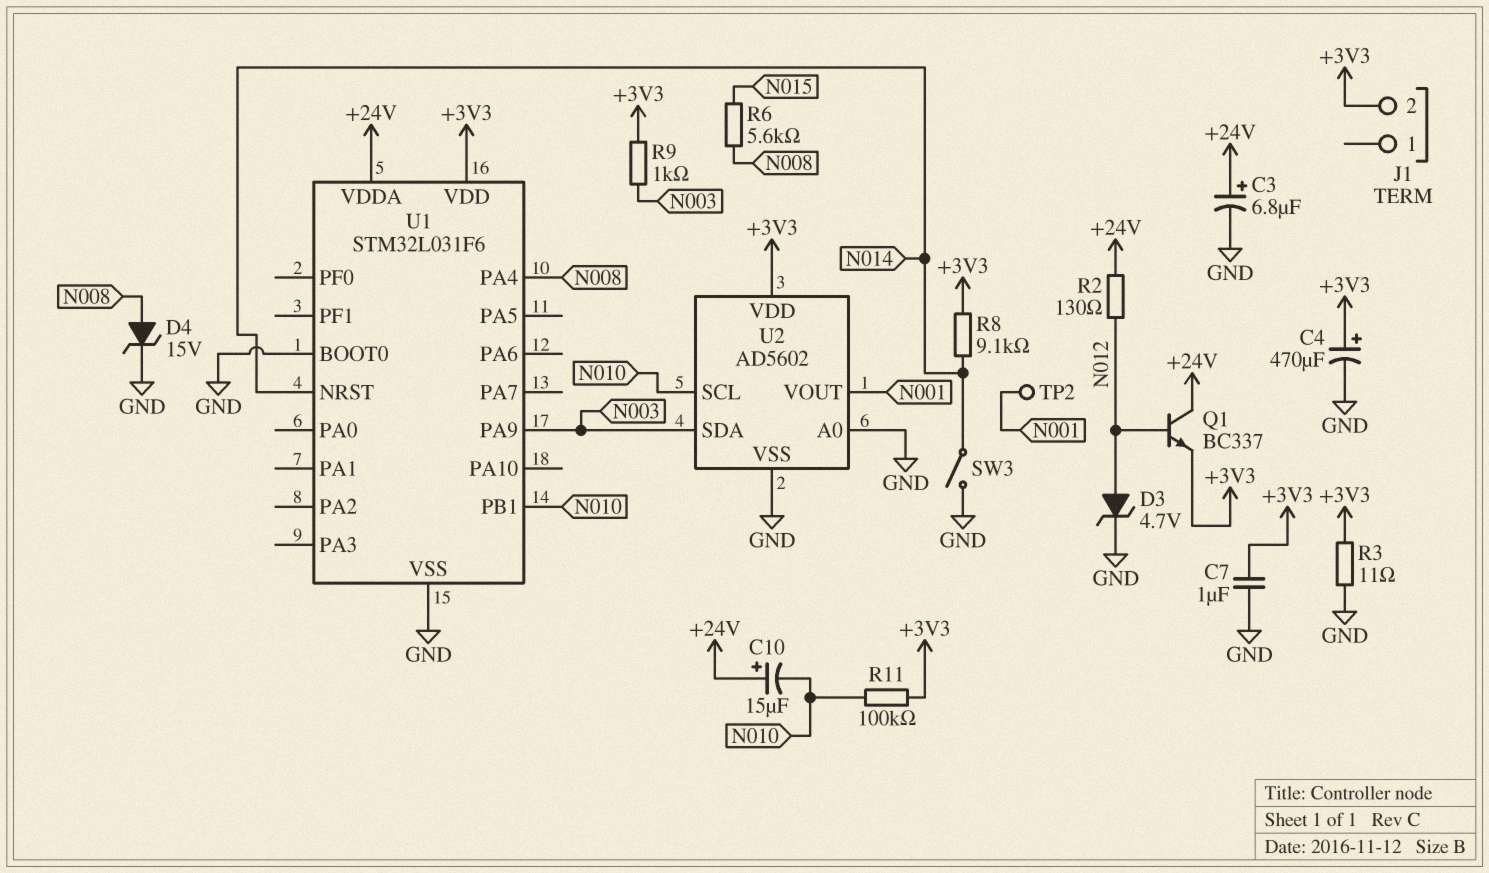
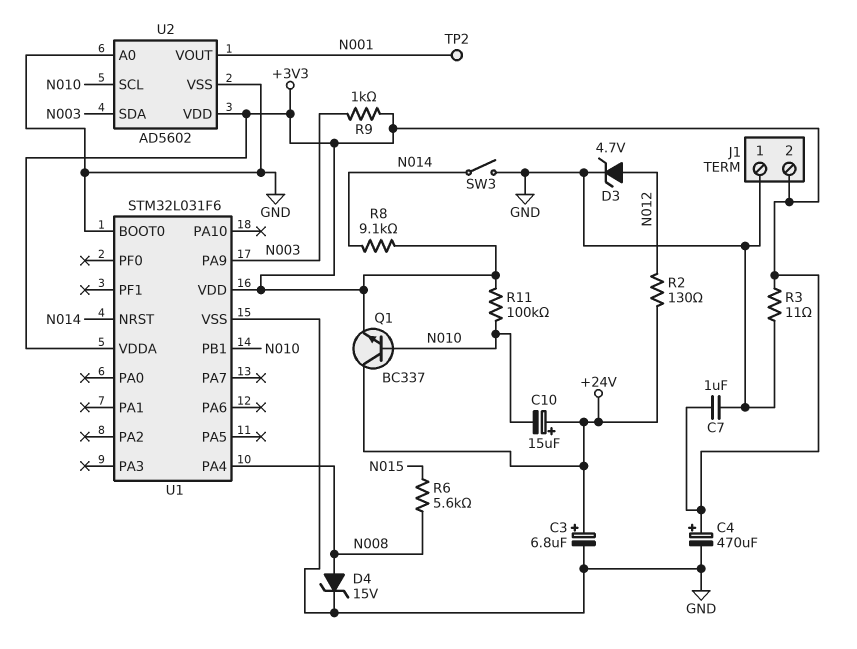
J1 pin 1: none -> GND
Q1: NPN BC337 (B N012, C +24V, E +3V3) -> NPN BC337 (B N010, C +24V, E +3V3)
U1 pin VDDA: +24V -> +3V3

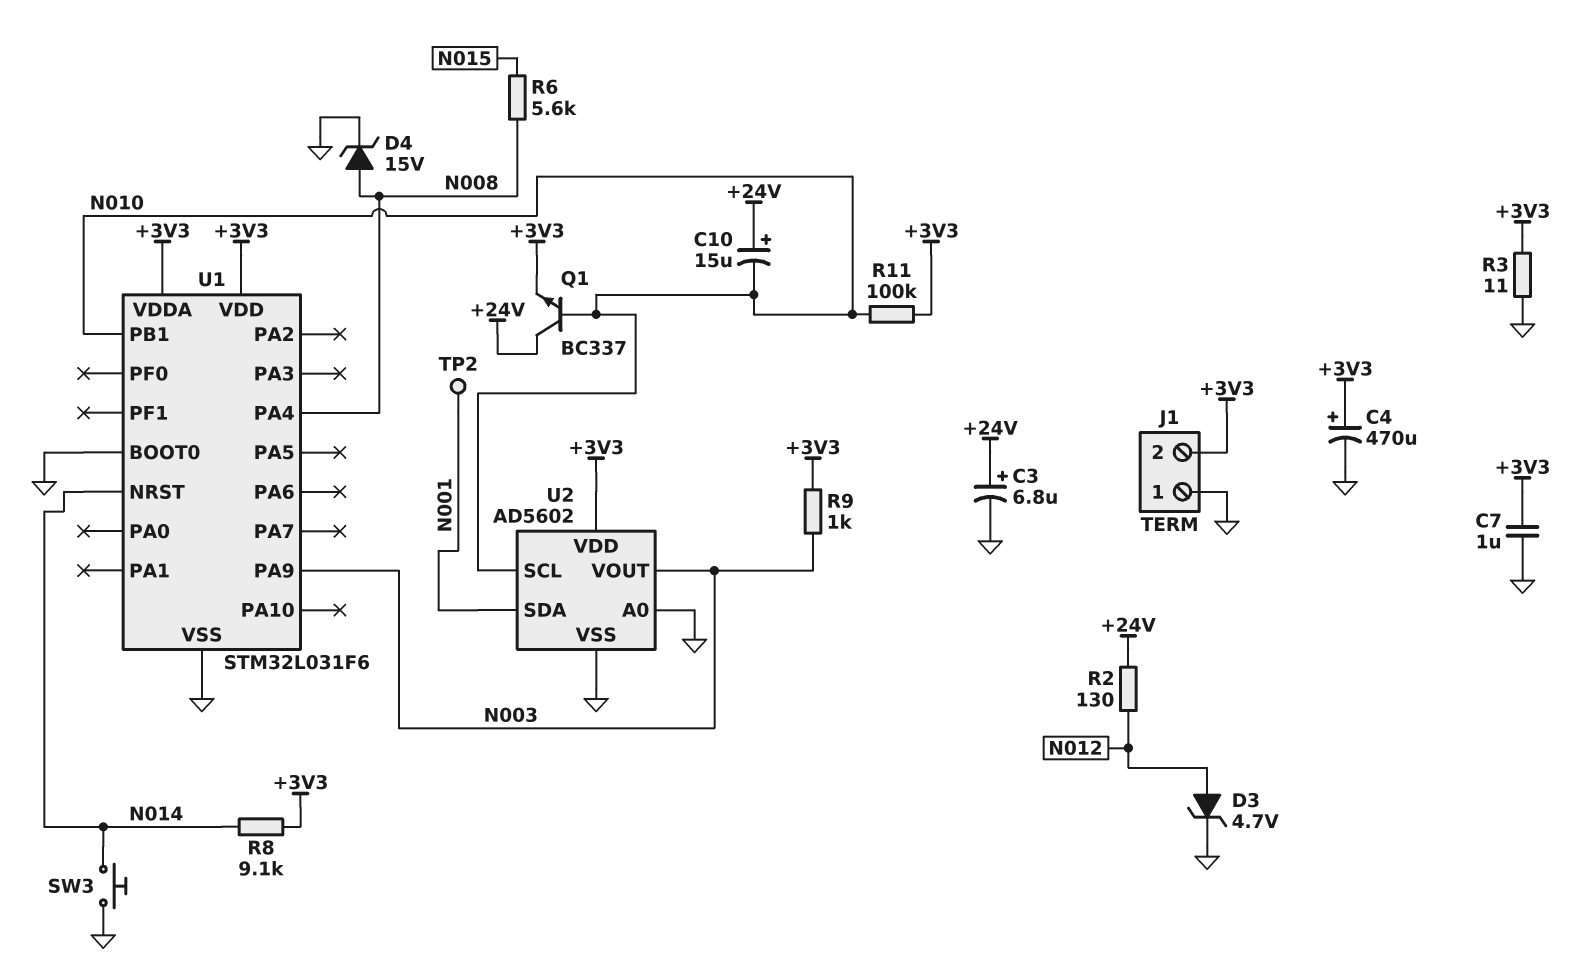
SW3: switch (GND, N014) -> button (GND, N014)
U2 pin SDA: N003 -> N001
U2 pin VOUT: N001 -> N003

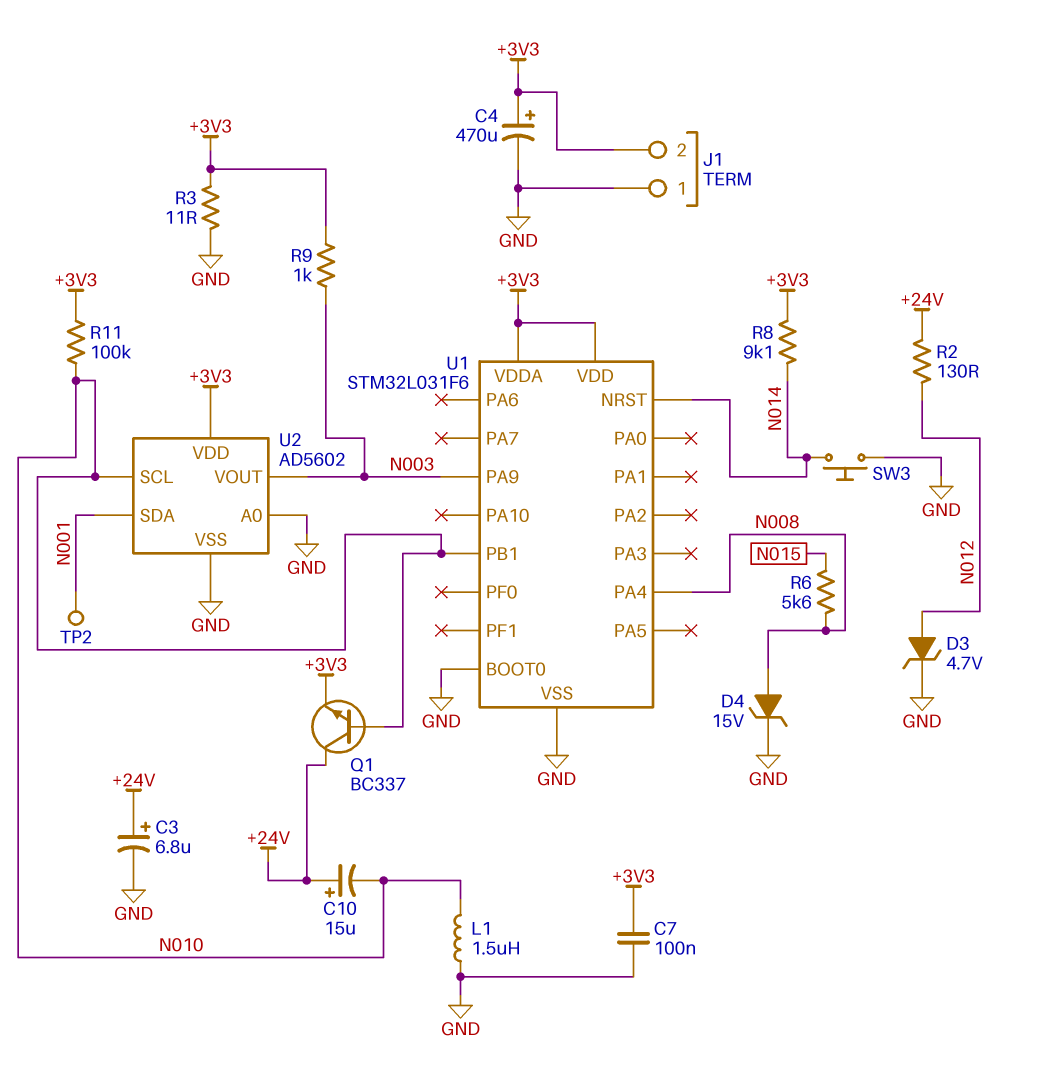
C7: 1uF (+3V3, GND) -> 100nF (+3V3, GND)
L1: none -> 1.5uH (GND, N010)

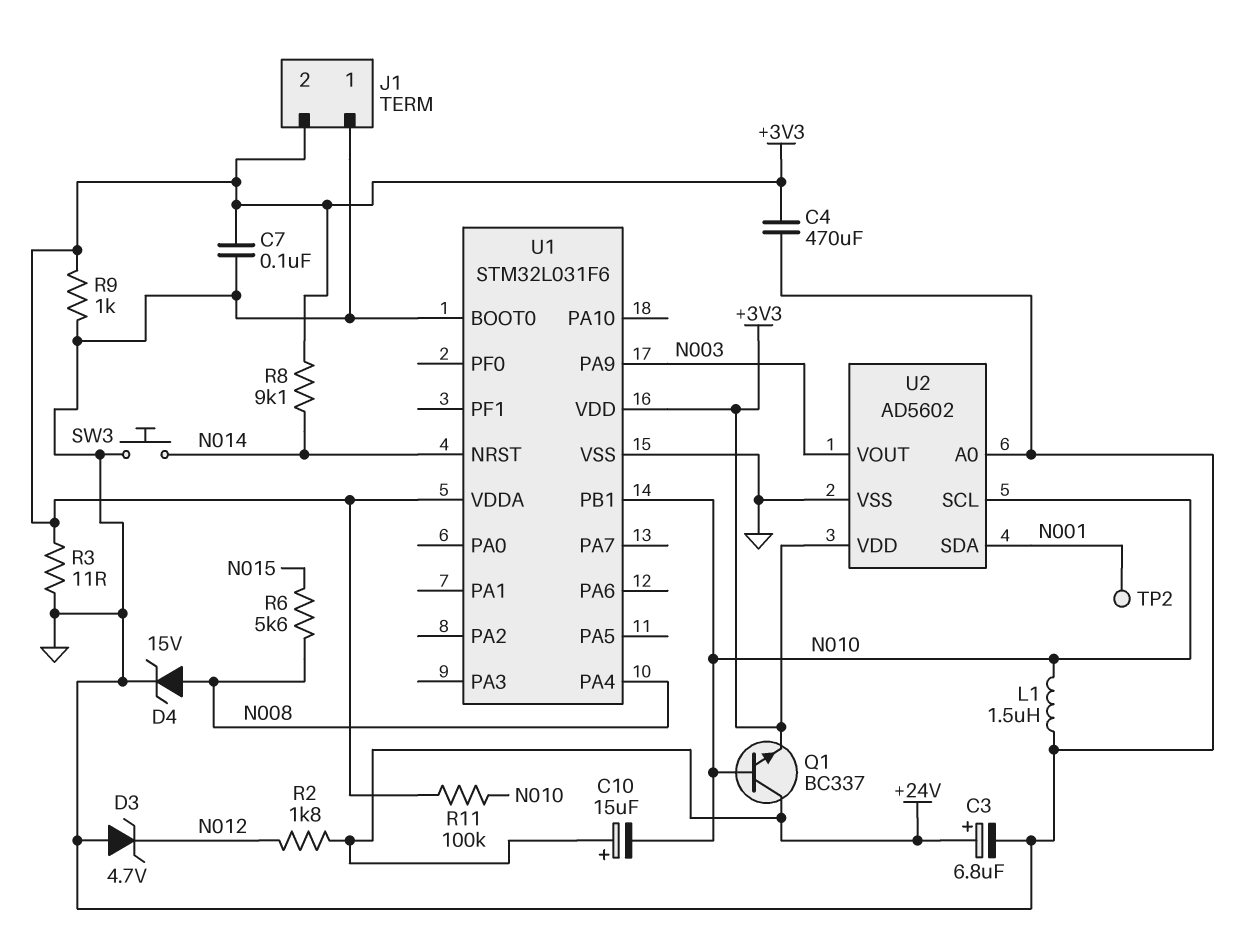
C4: 470uF (plus +3V3, minus GND) -> 470uF (+3V3, GND)
D3: zener 4.7V (A N012, K GND) -> zener 4.7V (A GND, K N012)
R2: 130 (+24V, N012) -> 1.8k (+24V, N012)
R9: 1k (+3V3, N003) -> 1k (+3V3, GND)

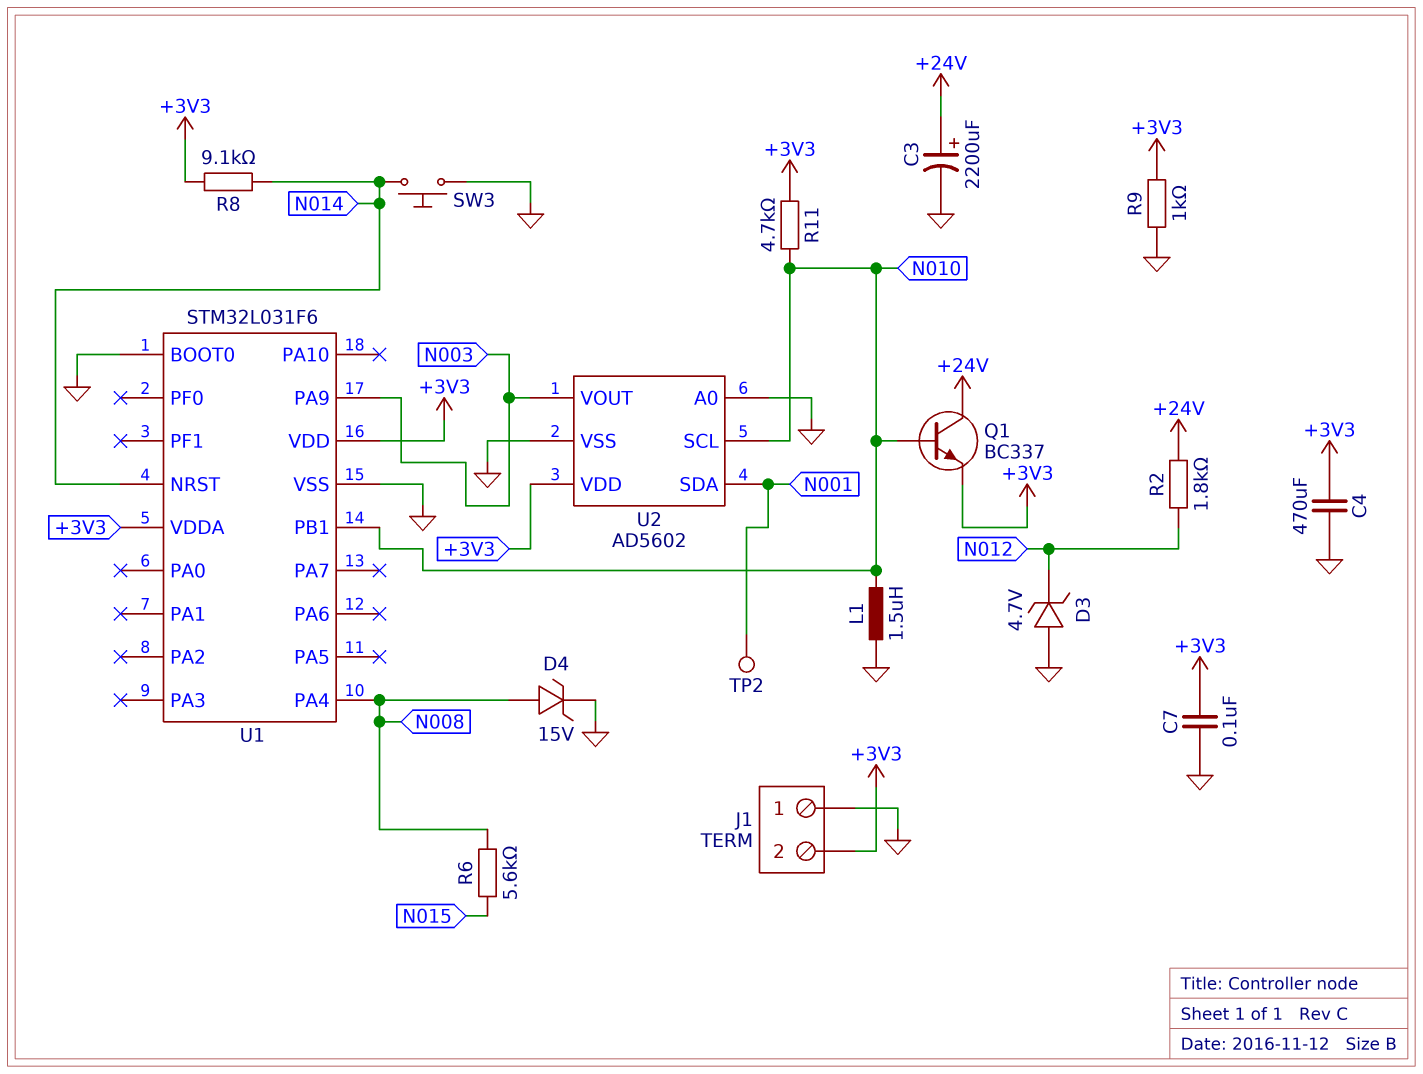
C3: 6.8uF (plus +24V, minus GND) -> 2200uF (plus +24V, minus GND)
C10: 15uF (plus +24V, minus N010) -> none
R3: 11 (+3V3, GND) -> none
R11: 100k (+3V3, N010) -> 4.7k (+3V3, N010)

